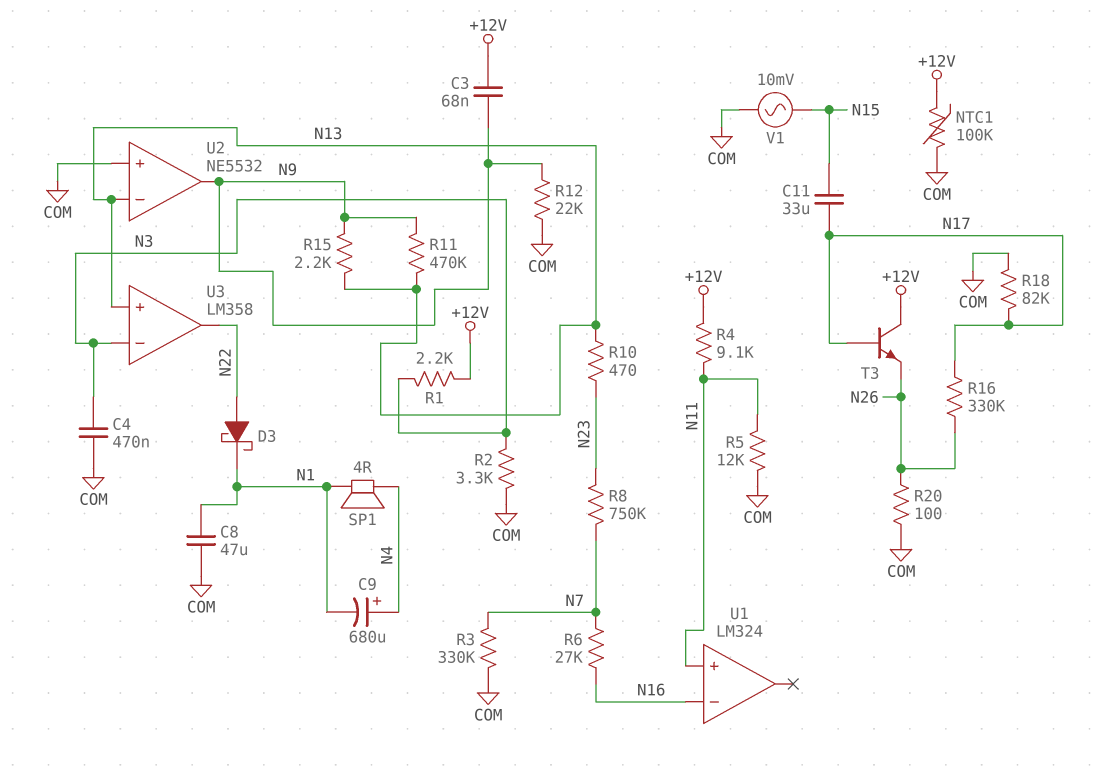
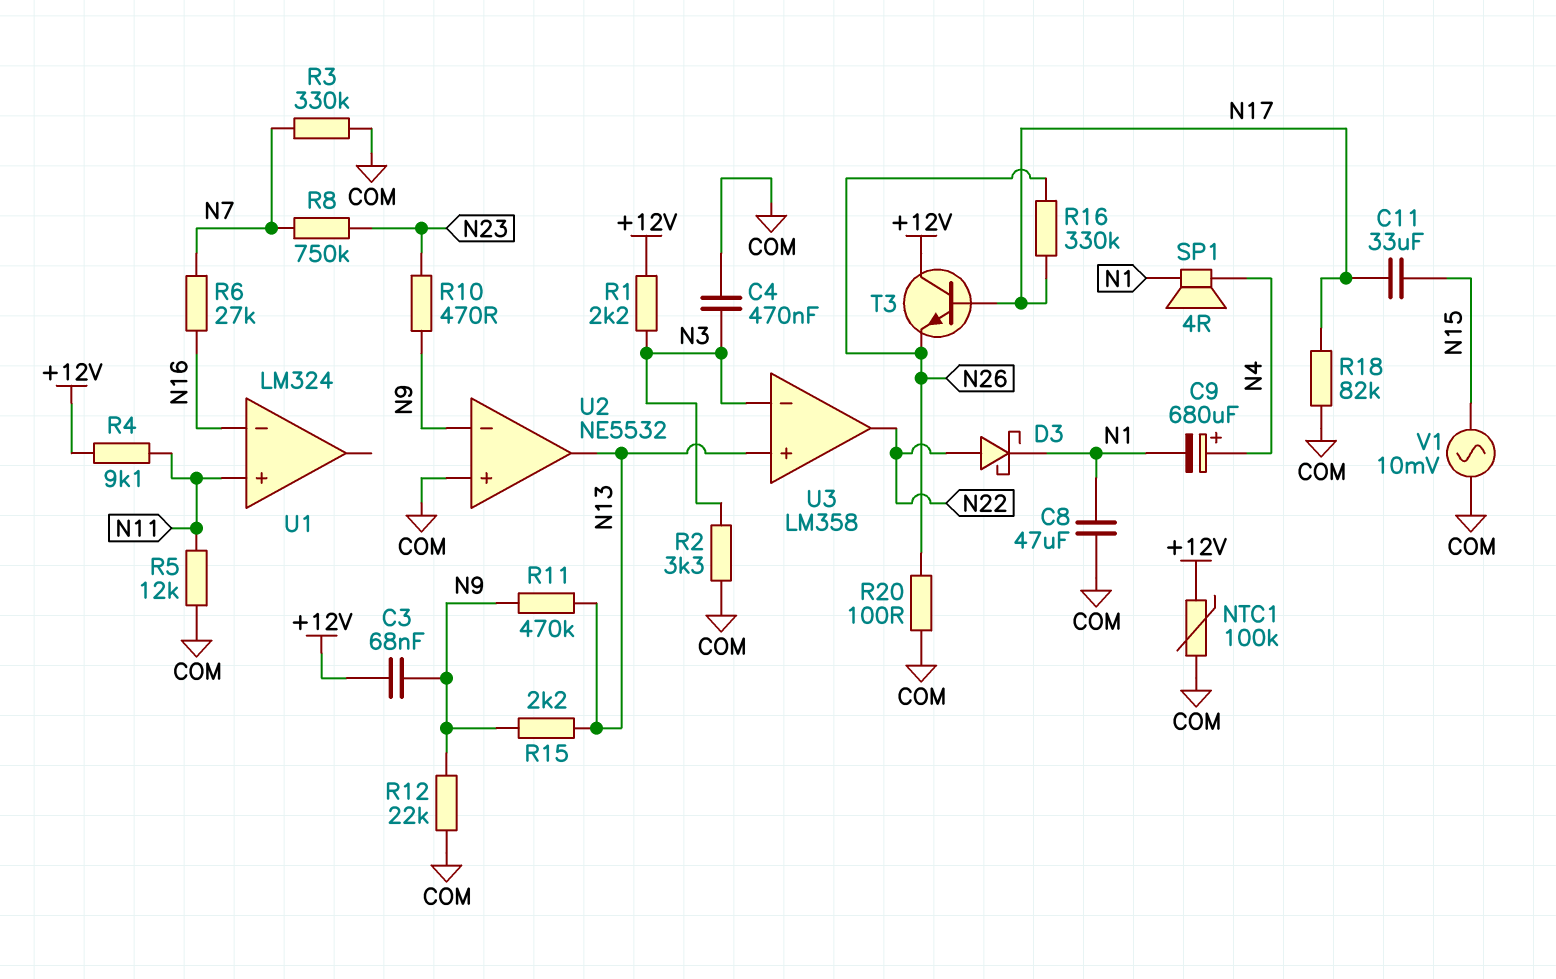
R10: 470 (N13, N23) -> 470 (N9, N23)
U2 pin in-: N13 -> N9
U2 pin out: N9 -> N13

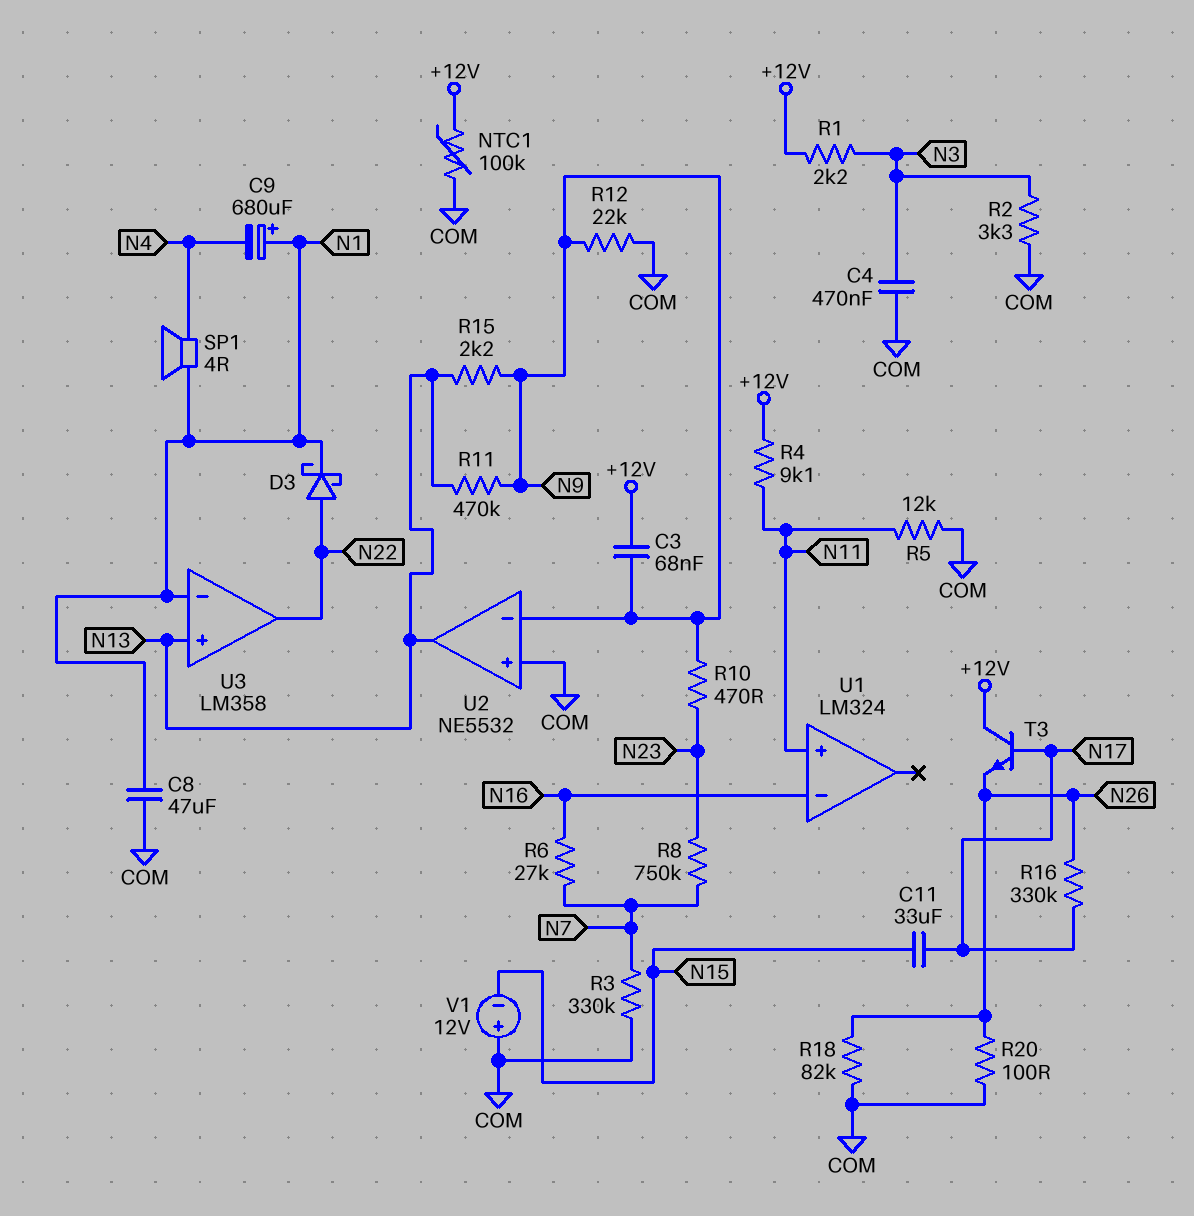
C9: 680uF (plus N4, minus N1) -> 680uF (plus N1, minus N4)
R18: 82k (COM, N17) -> 82k (COM, N26)
U3 pin in-: N3 -> N1
V1: AC 10mV (COM, N15) -> 12V (plus COM, minus N15)

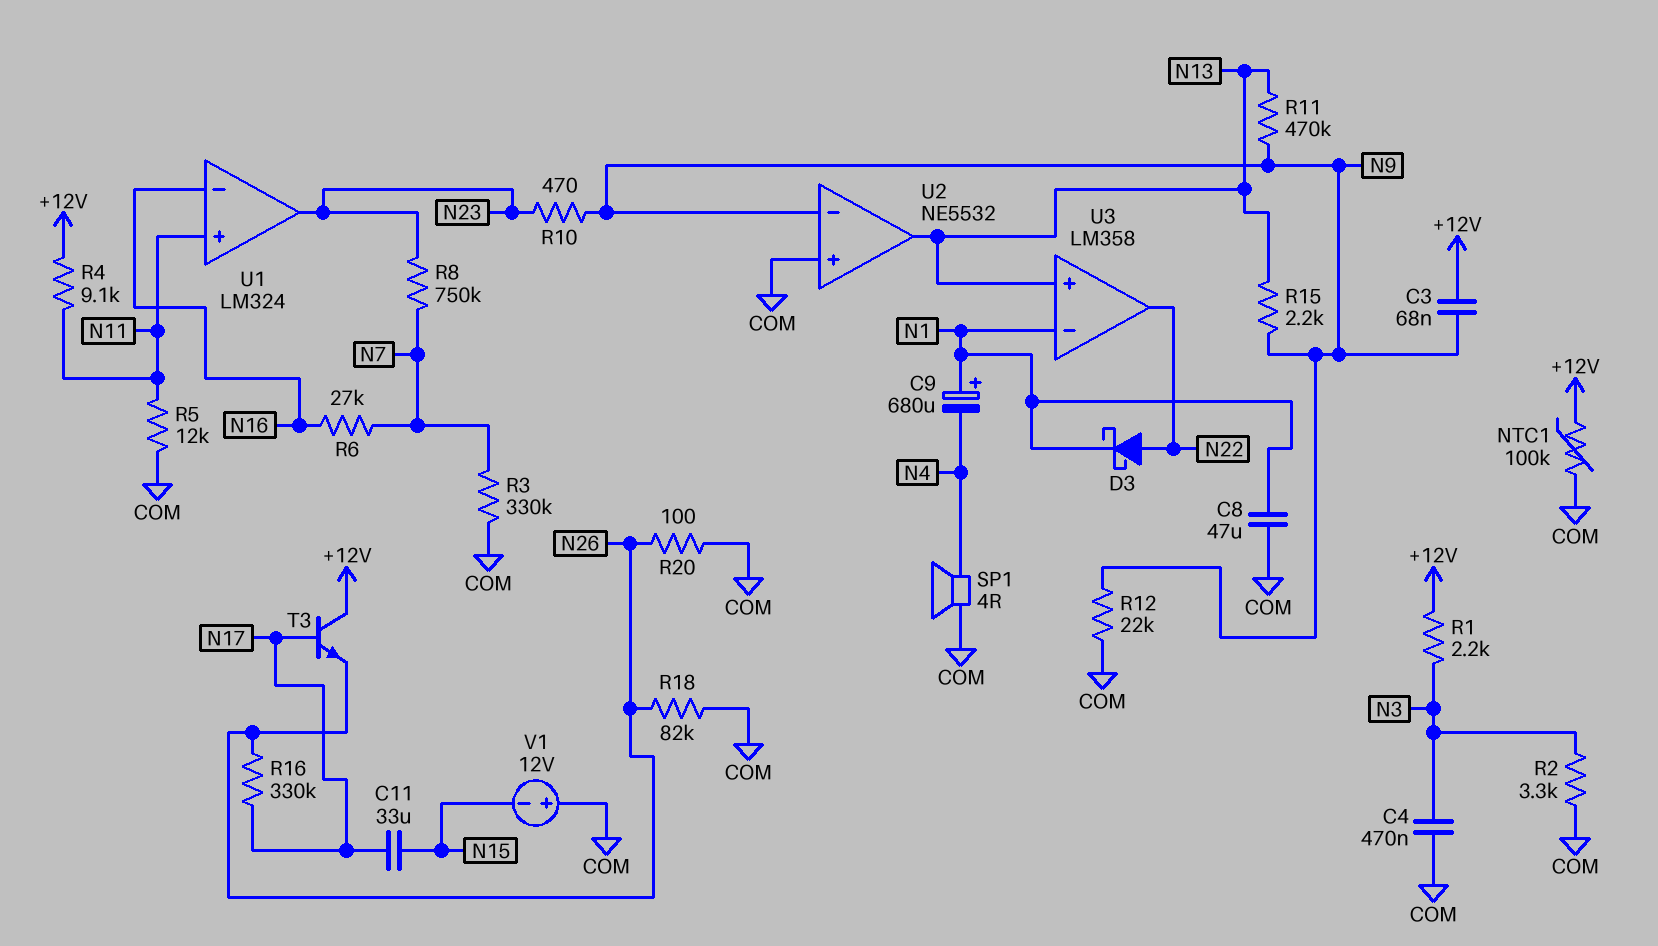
SP1: speaker 4R (N1, N4) -> speaker 4R (COM, N4)
U1 pin out: none -> N23

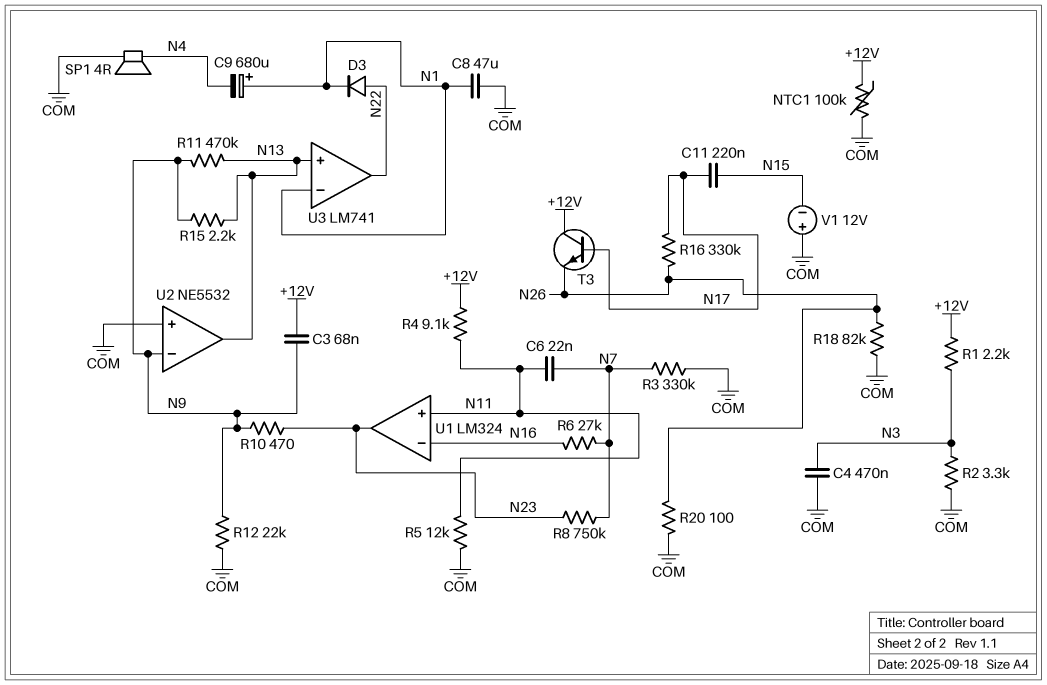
C6: none -> 22nF (N7, N11)
C11: 33uF (N15, N17) -> 220nF (N15, N17)
D3: schottky (A N22, K N1) -> diode (A N22, K N1)
U3: LM358 -> LM741

